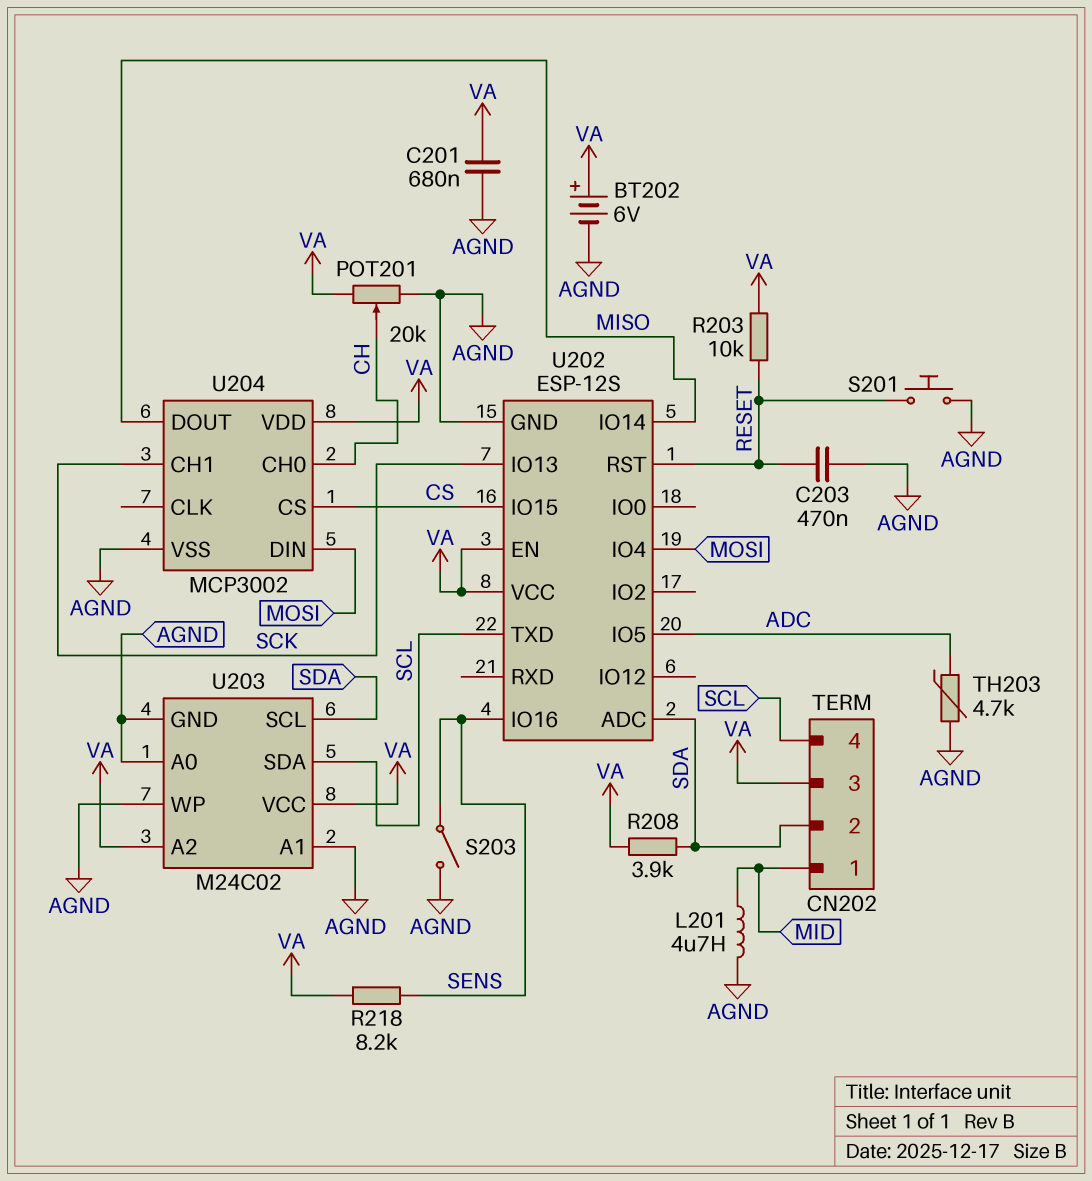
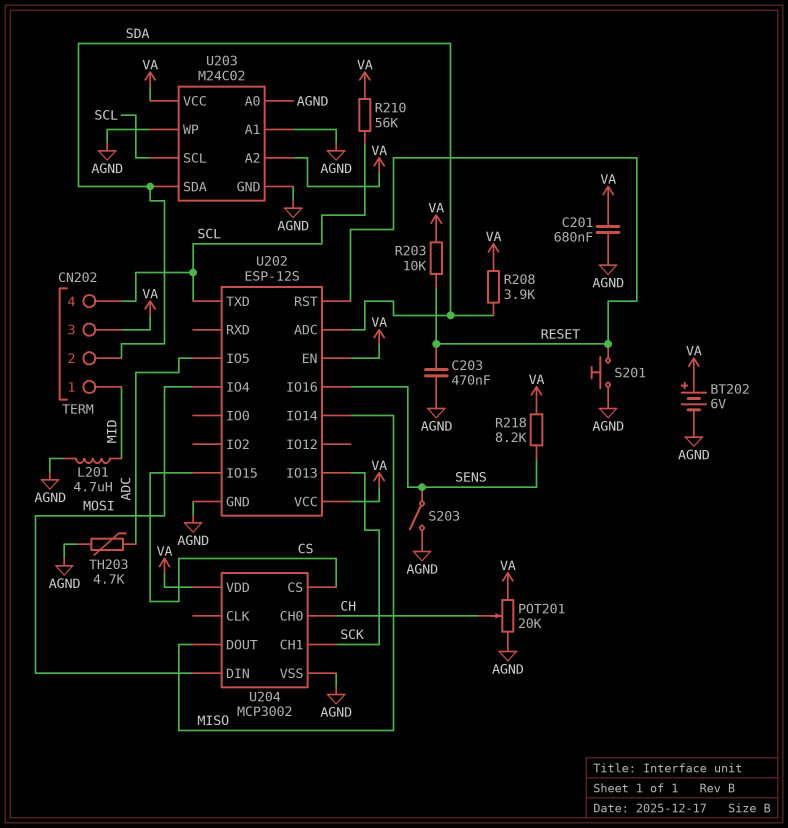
R210: none -> 56k (SCL, VA)
U203 pin SCL: SDA -> SCL
U203 pin SDA: SCL -> SDA

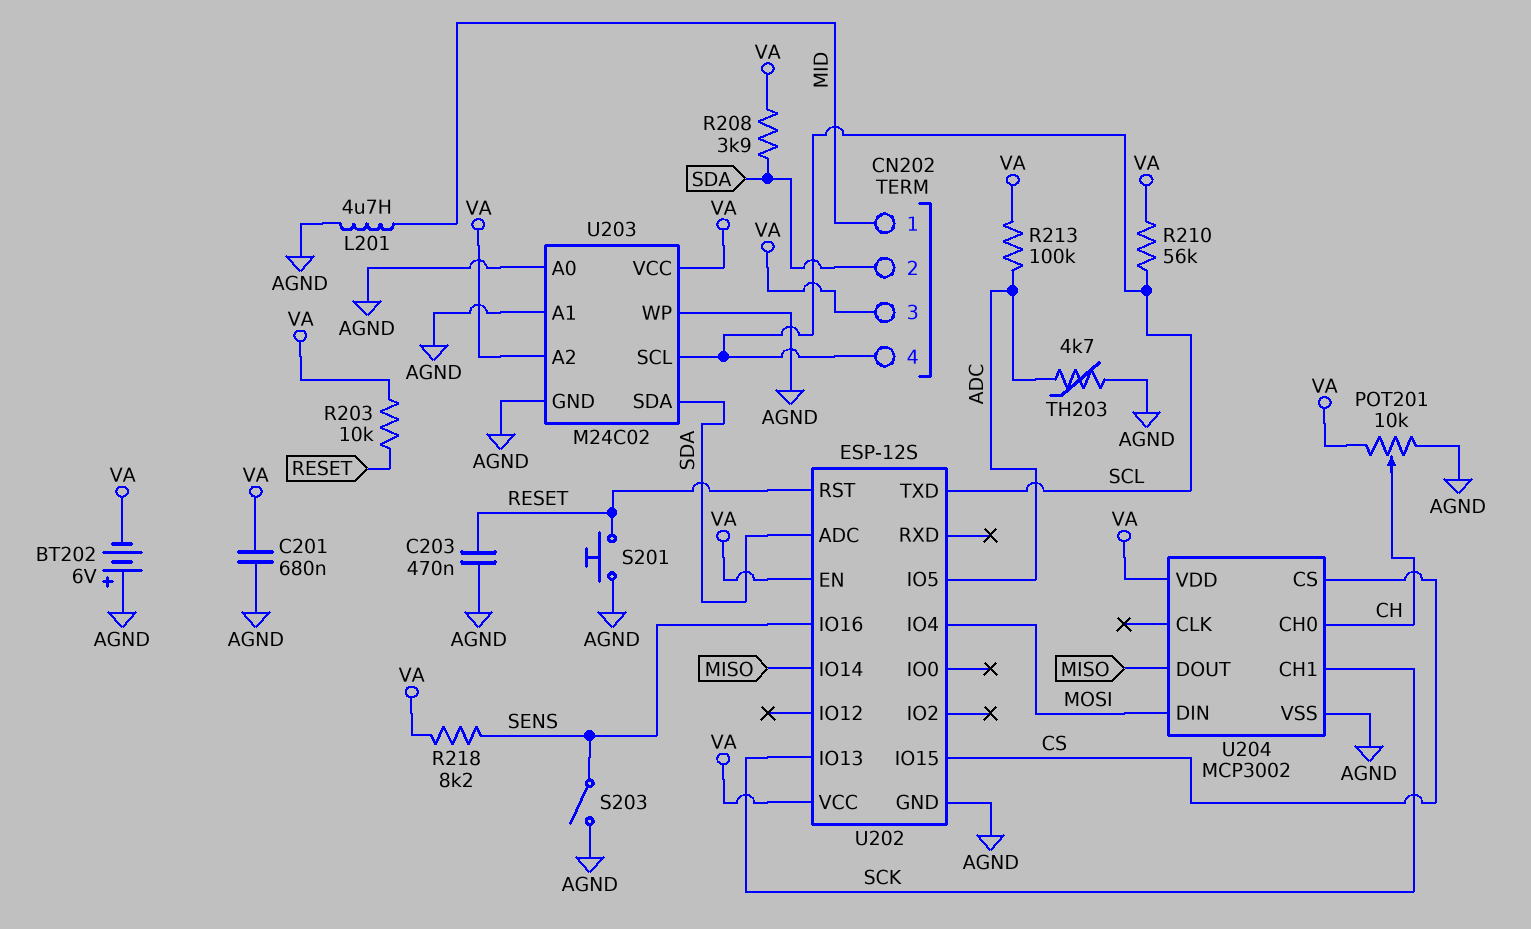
BT202: 6V (plus VA, minus AGND) -> 6V (plus AGND, minus VA)
POT201: 20k (AGND, VA, wiper CH) -> 10k (AGND, VA, wiper CH)
R213: none -> 100k (ADC, VA)

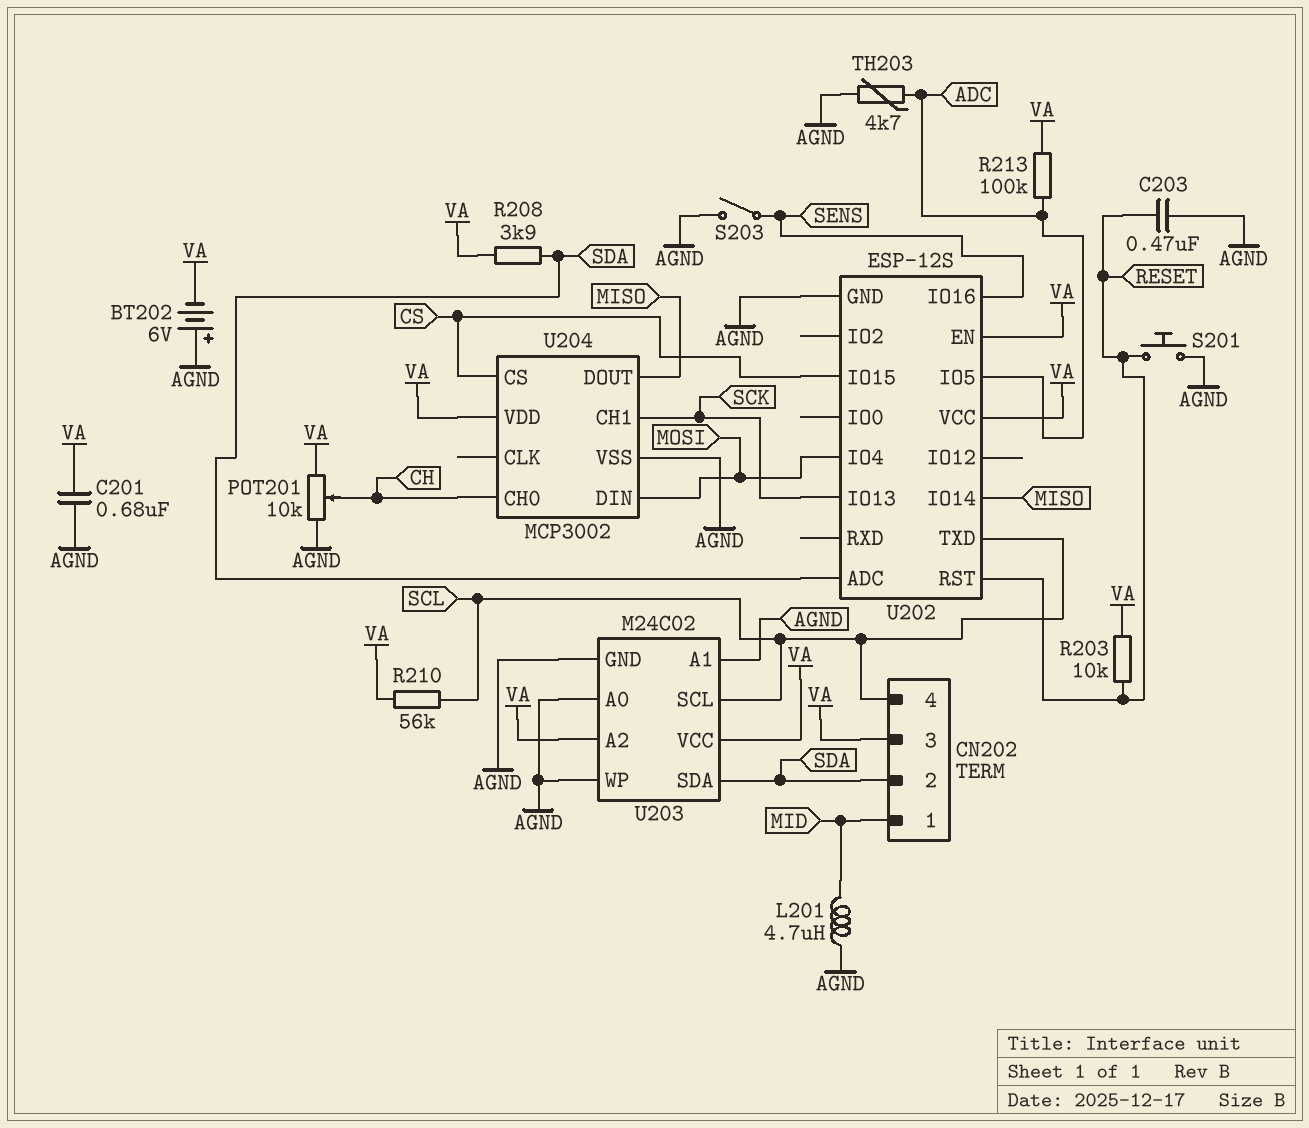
R218: 8.2k (SENS, VA) -> none

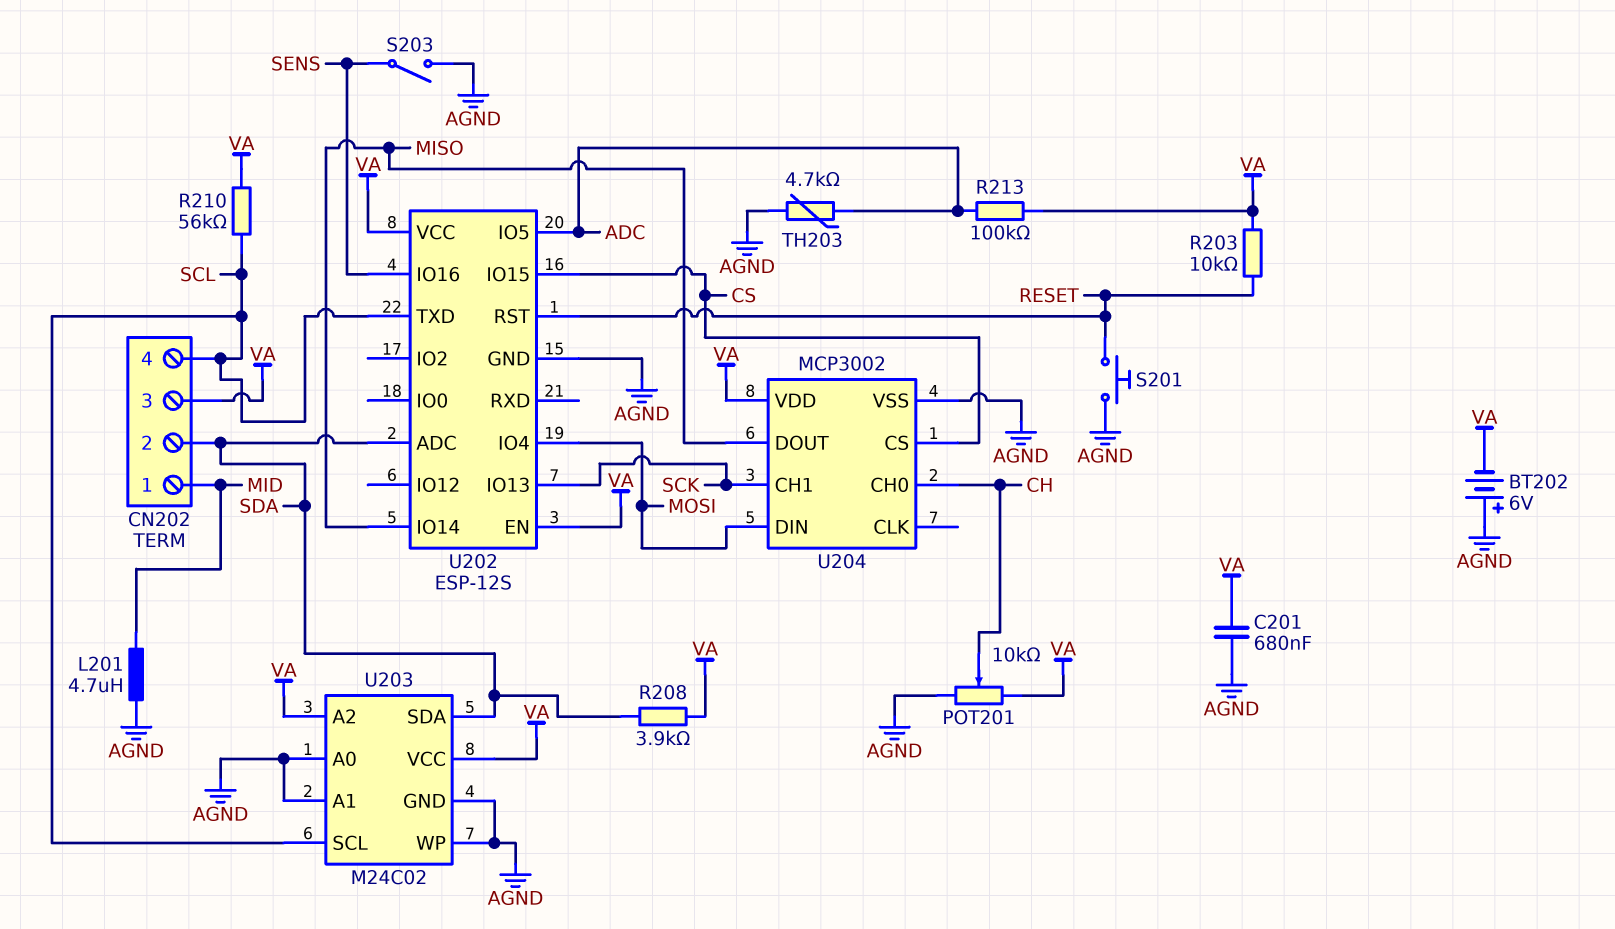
C203: 470nF (AGND, RESET) -> none

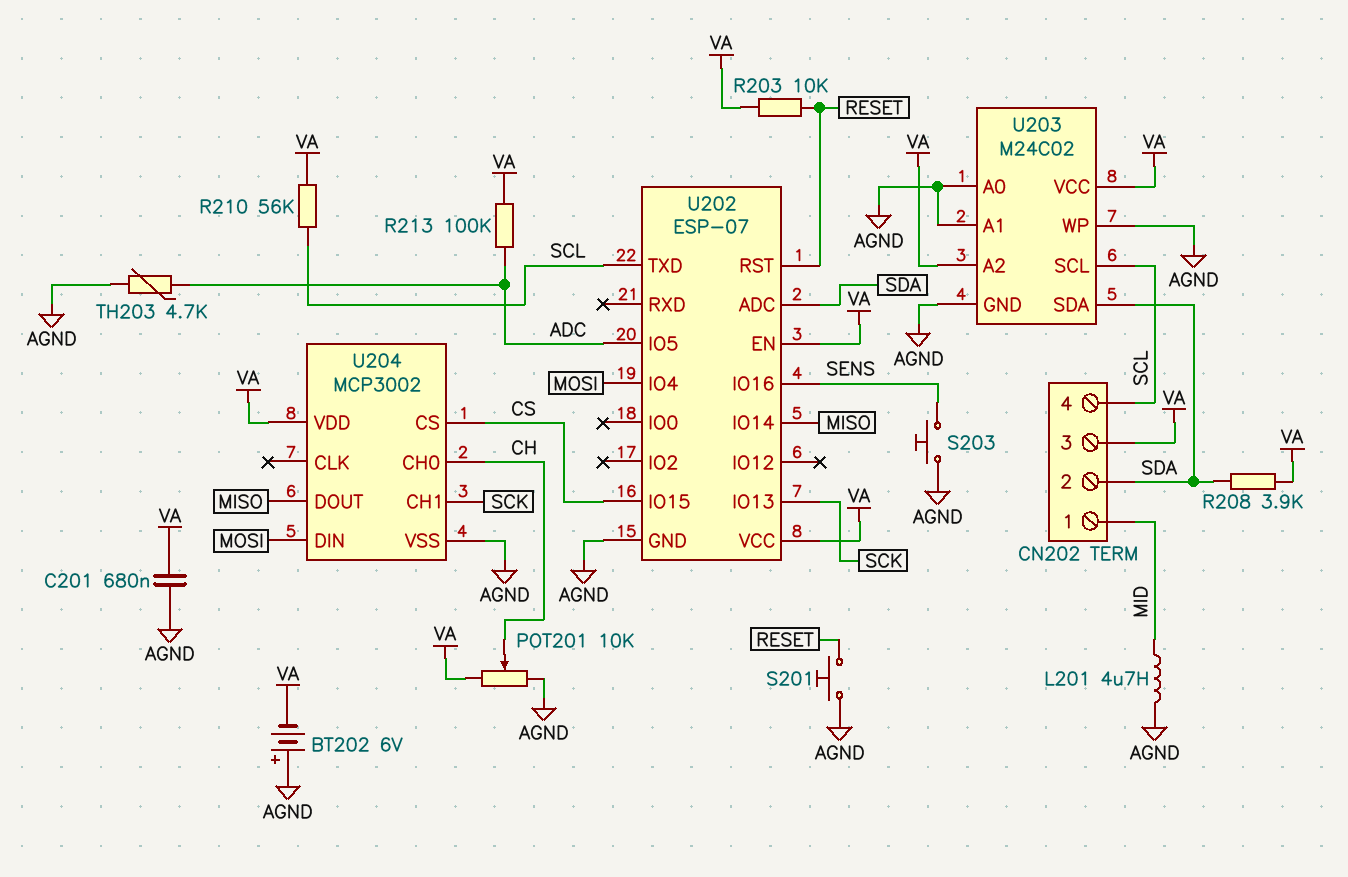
S203: switch (AGND, SENS) -> button (AGND, SENS)
U202: ESP-12S -> ESP-07

